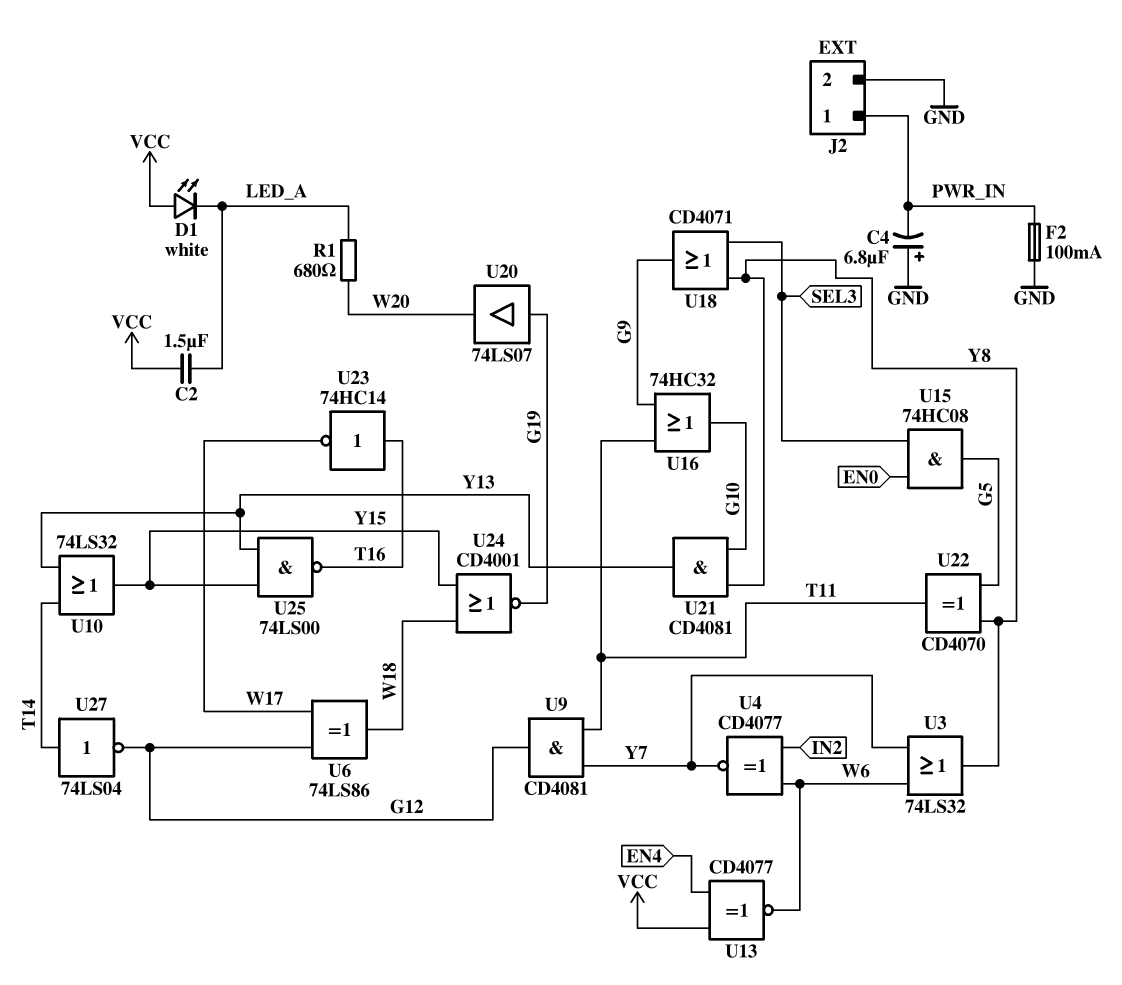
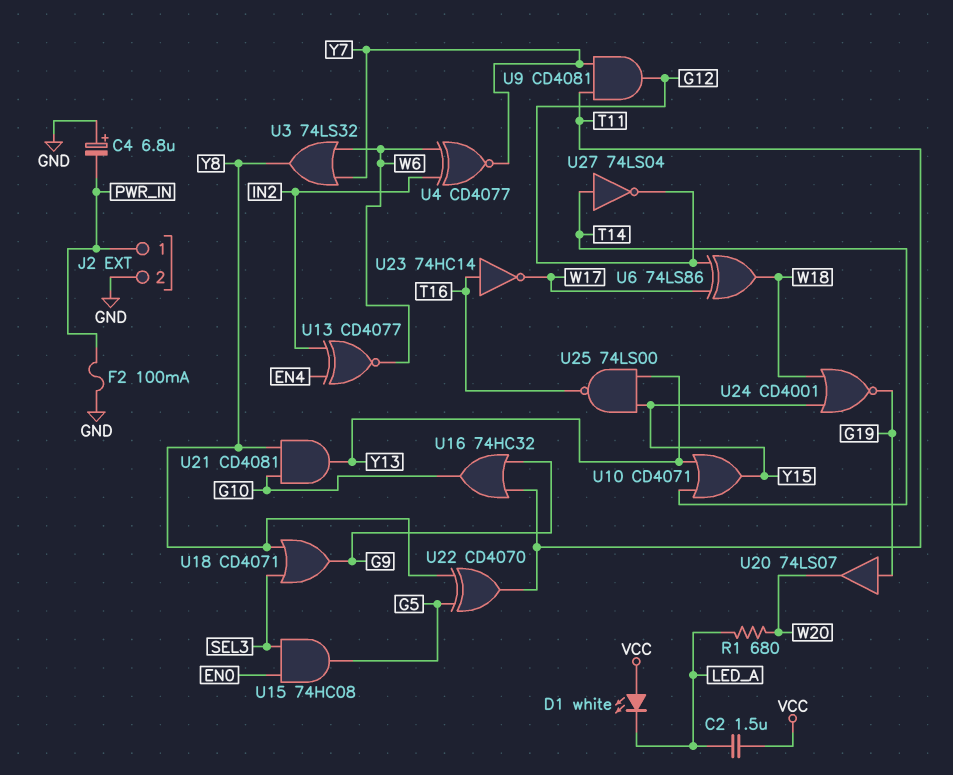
U10: OR 74LS32 (in T14, in Y13, out Y15) -> OR CD4071 (in T14, in Y13, out Y15)
U13: XNOR CD4077 (in EN4, in VCC, out W6) -> XNOR CD4077 (in EN4, in IN2, out W6)

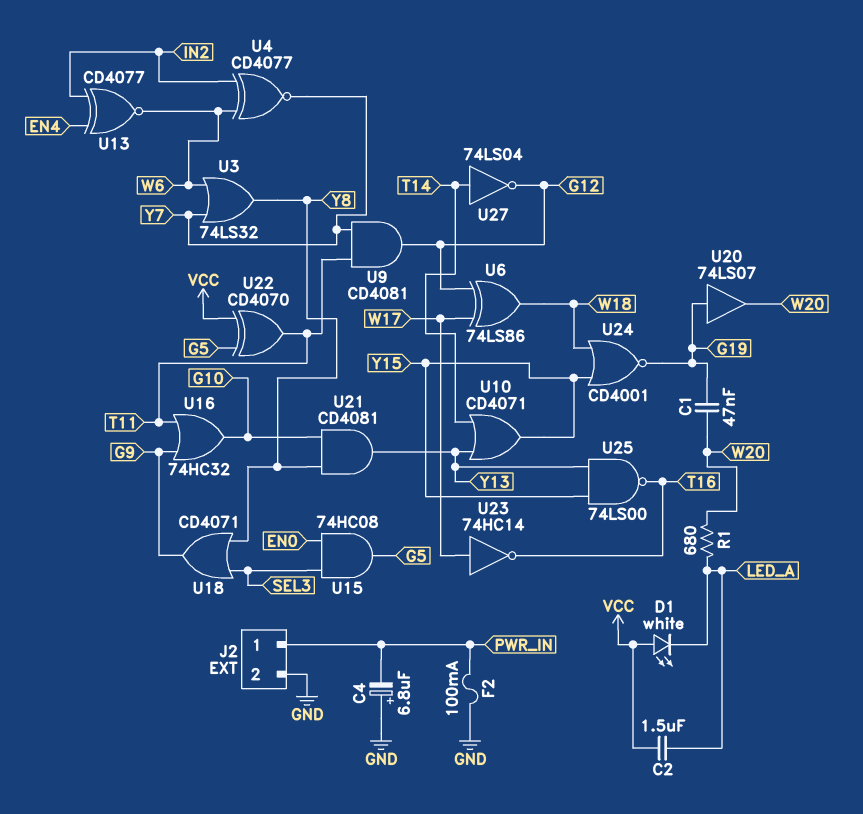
C1: none -> 47nF (G19, W20)
U22: XOR CD4070 (in G5, in Y8, out T11) -> XOR CD4070 (in G5, in VCC, out T11)
U23: NOT 74HC14 (in T16, out W17) -> NOT 74HC14 (in W17, out T16)

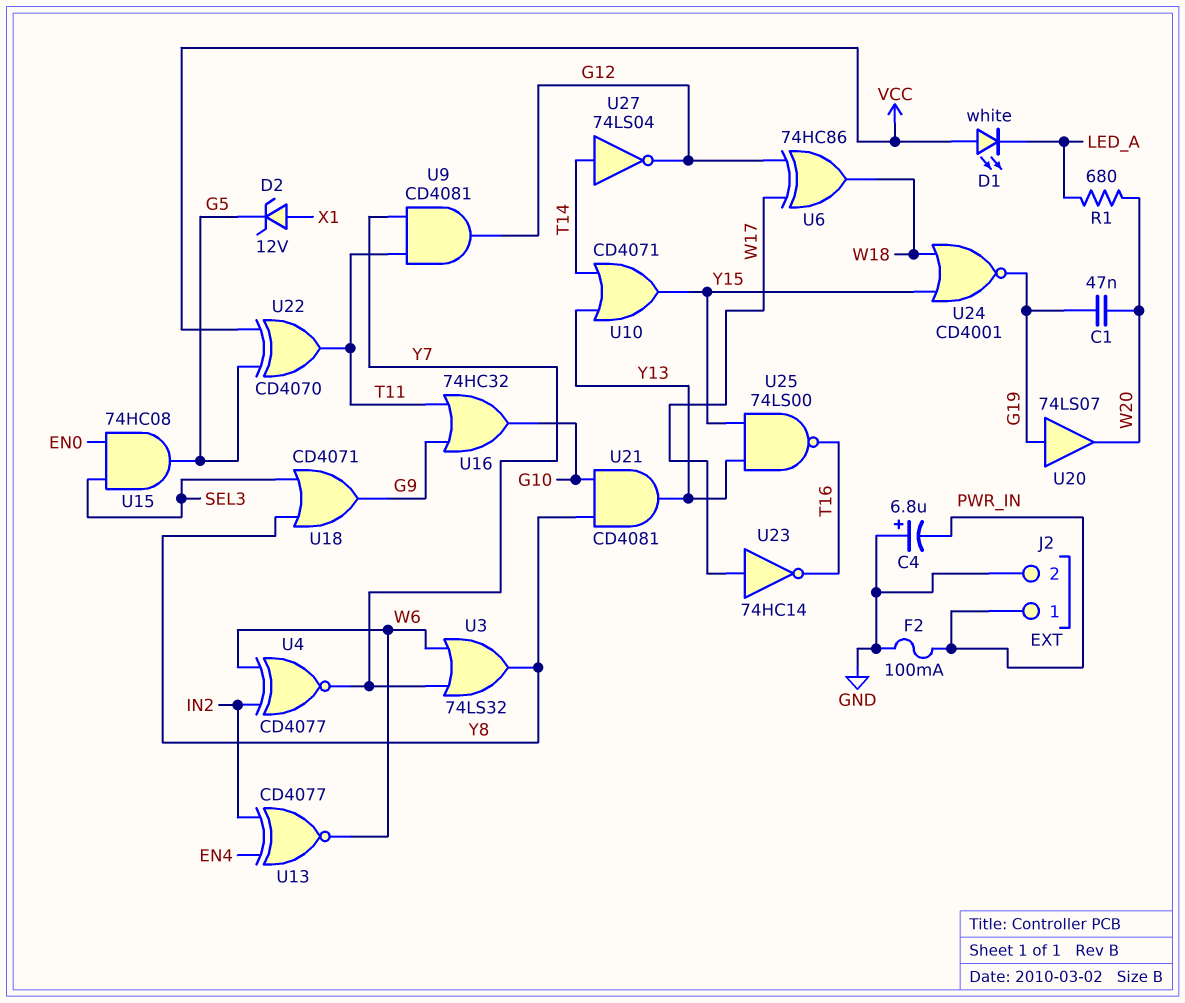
C2: 1.5uF (LED_A, VCC) -> none
D2: none -> zener 12V (A X1, K G5)
U6: XOR 74LS86 (in G12, in W17, out W18) -> XOR 74HC86 (in G12, in W17, out W18)

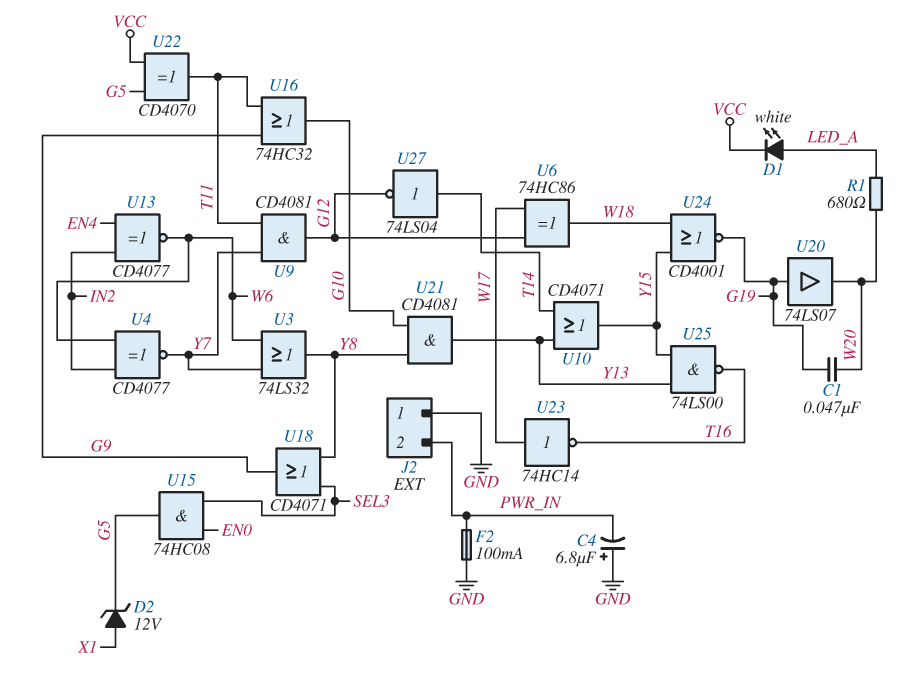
D1: LED white (A VCC, K LED_A) -> LED white (A LED_A, K VCC)
J2 pin 1: PWR_IN -> GND
J2 pin 2: GND -> PWR_IN

